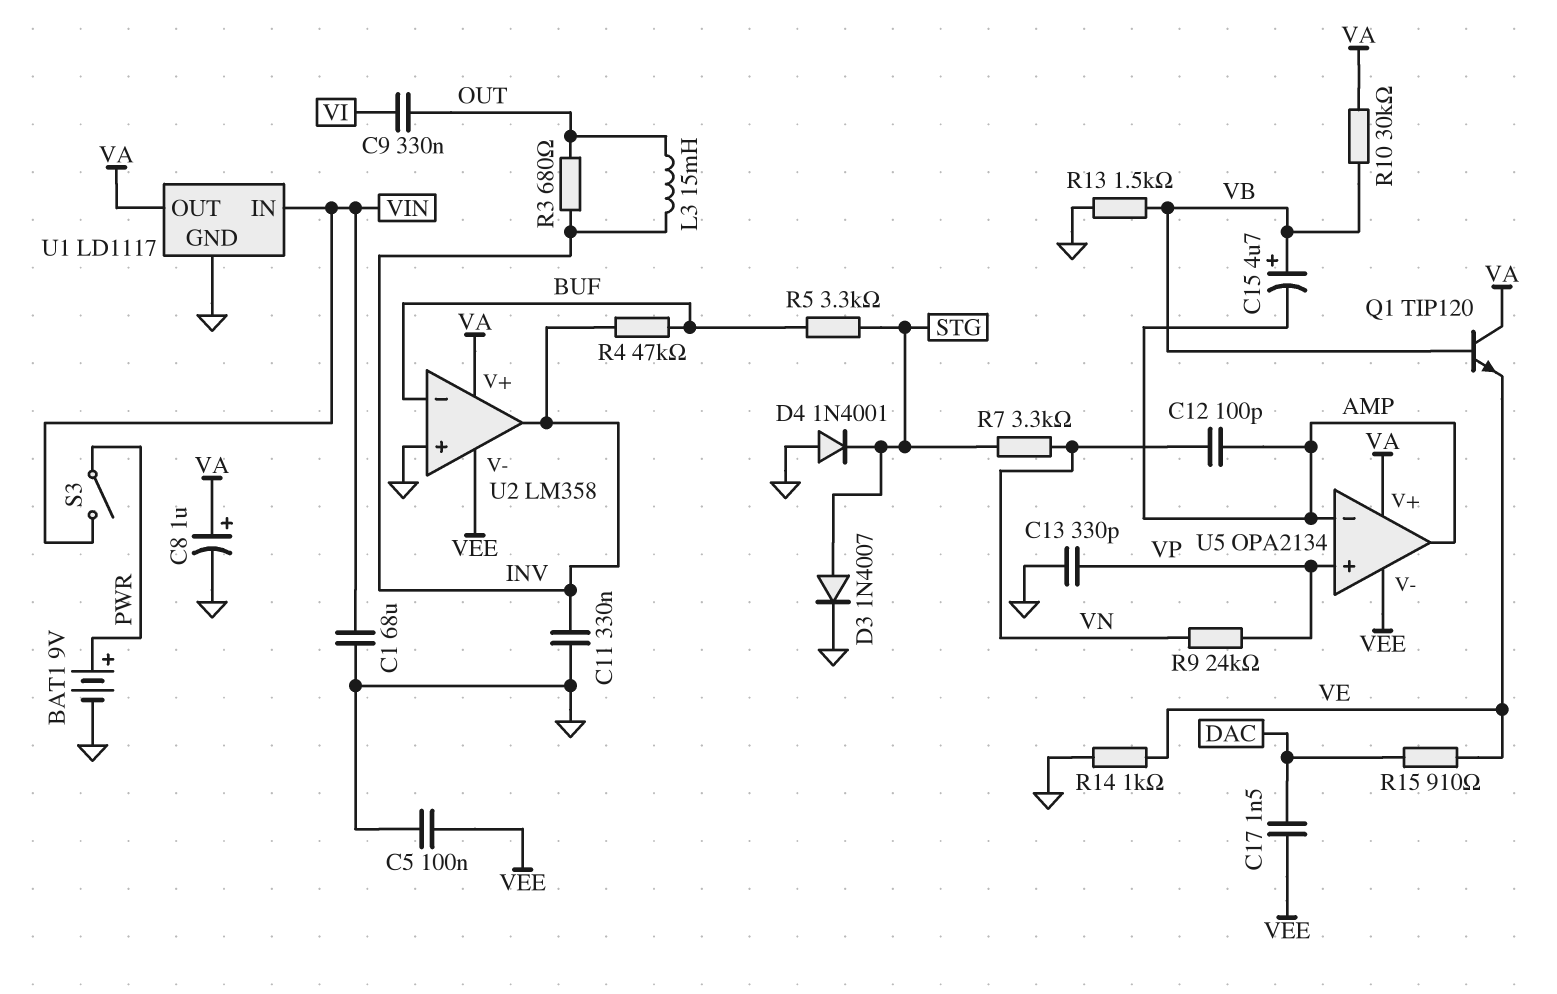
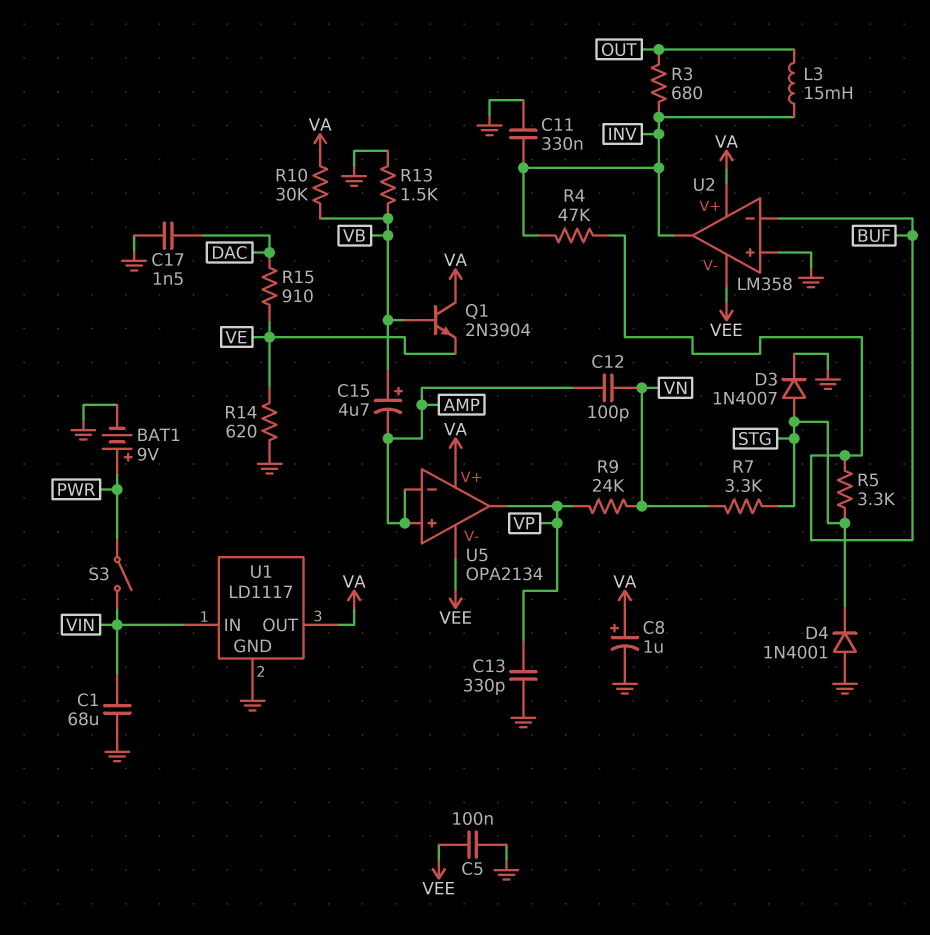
C9: 330nF (OUT, VI) -> none
C17: 1.5nF (DAC, VEE) -> 1.5nF (DAC, GND)
Q1: NPN TIP120 (B VB, C VA, E VE) -> NPN 2N3904 (B VB, C VA, E VE)
R14: 1k (GND, VE) -> 620 (GND, VE)
U5 pin in+: VP -> AMP
U5 pin out: AMP -> VP

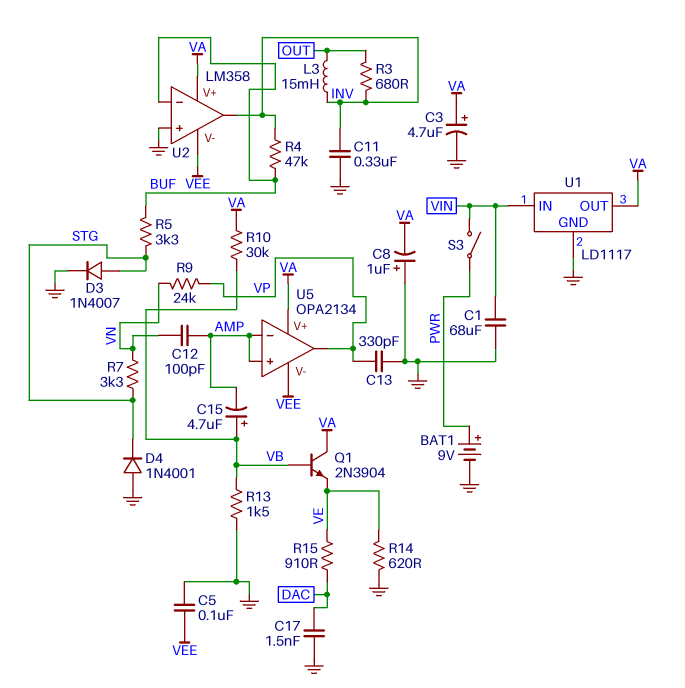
C3: none -> 4.7uF (plus VA, minus GND)
C8: 1uF (plus VA, minus GND) -> 1uF (plus GND, minus VA)

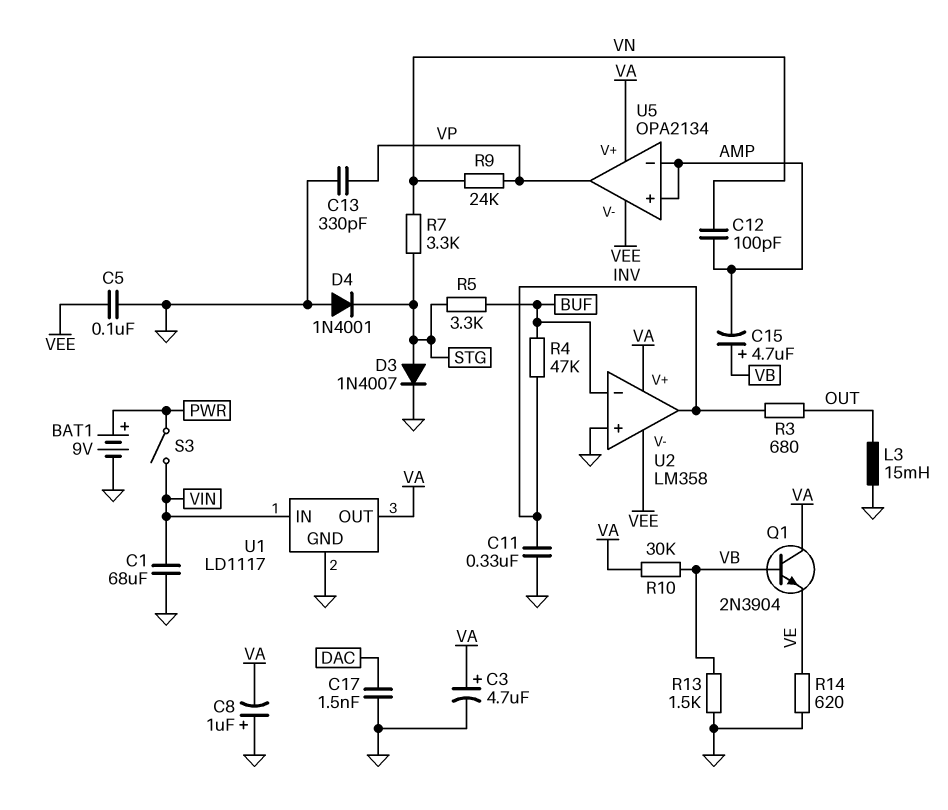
L3: 15mH (INV, OUT) -> 15mH (GND, OUT)
R15: 910 (DAC, VE) -> none

